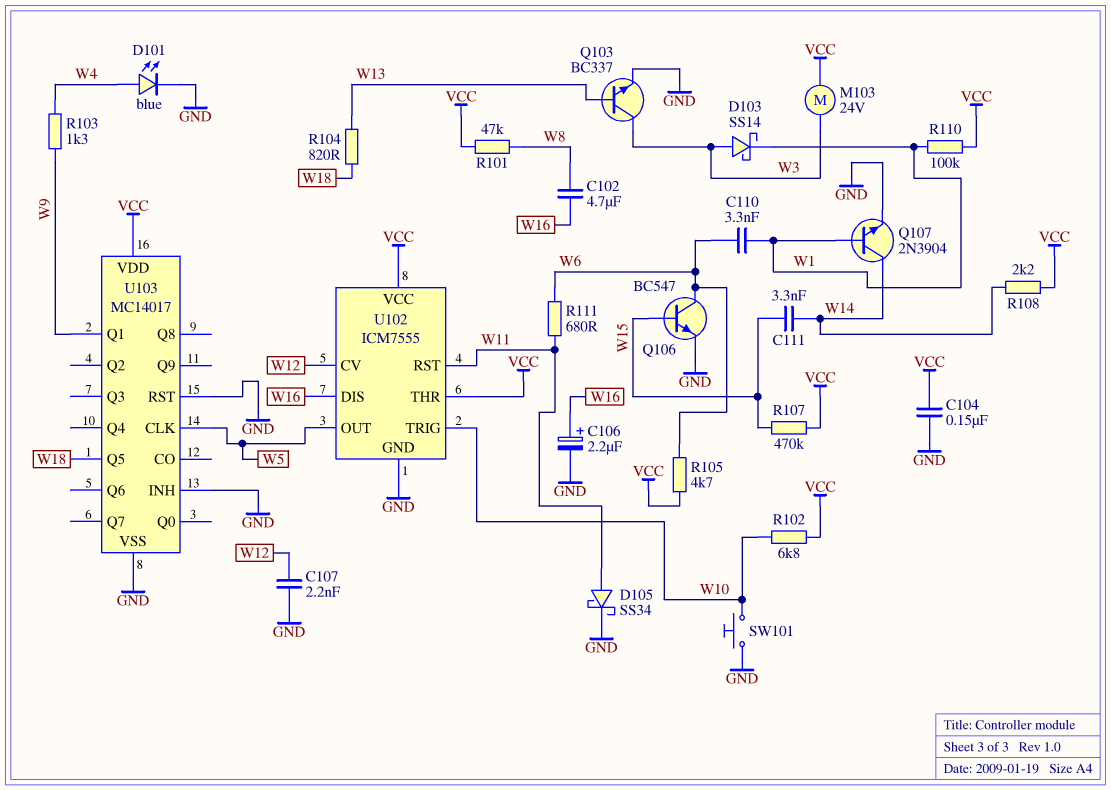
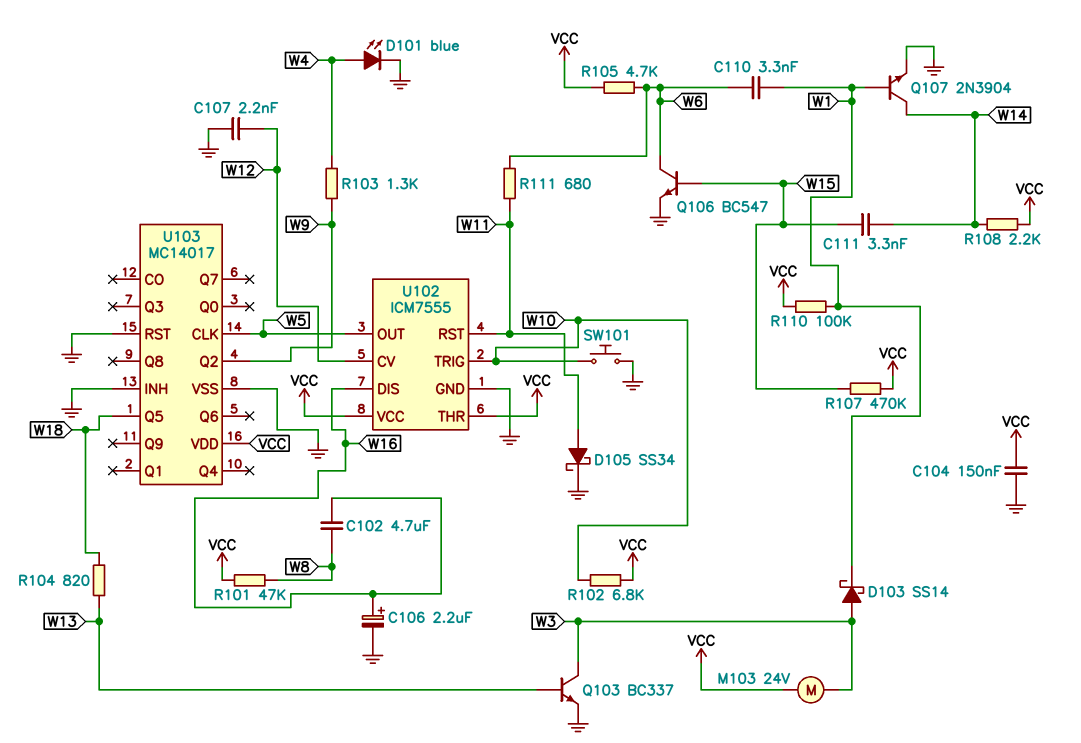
U103 pin Q1: W9 -> none
U103 pin Q2: none -> W9

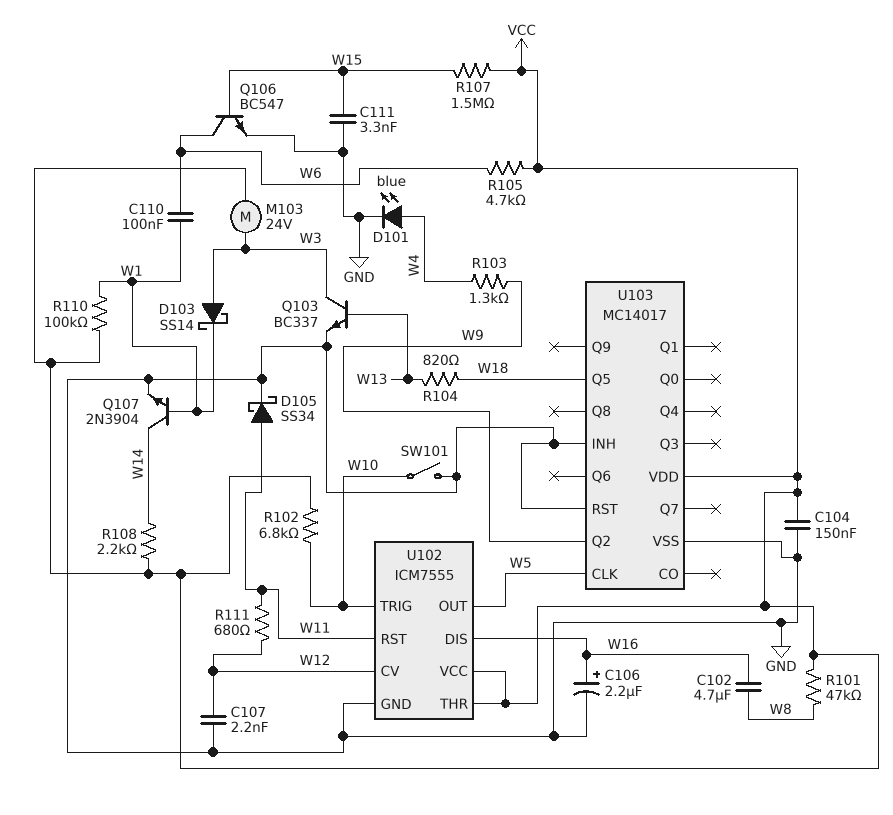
C110: 3.3nF (W1, W6) -> 100nF (W1, W6)
C111: 3.3nF (W14, W15) -> 3.3nF (GND, W15)
R107: 470k (VCC, W15) -> 1.5M (VCC, W15)
R111: 680 (W6, W11) -> 680 (W11, W12)
SW101: button (GND, W10) -> switch (GND, W10)

